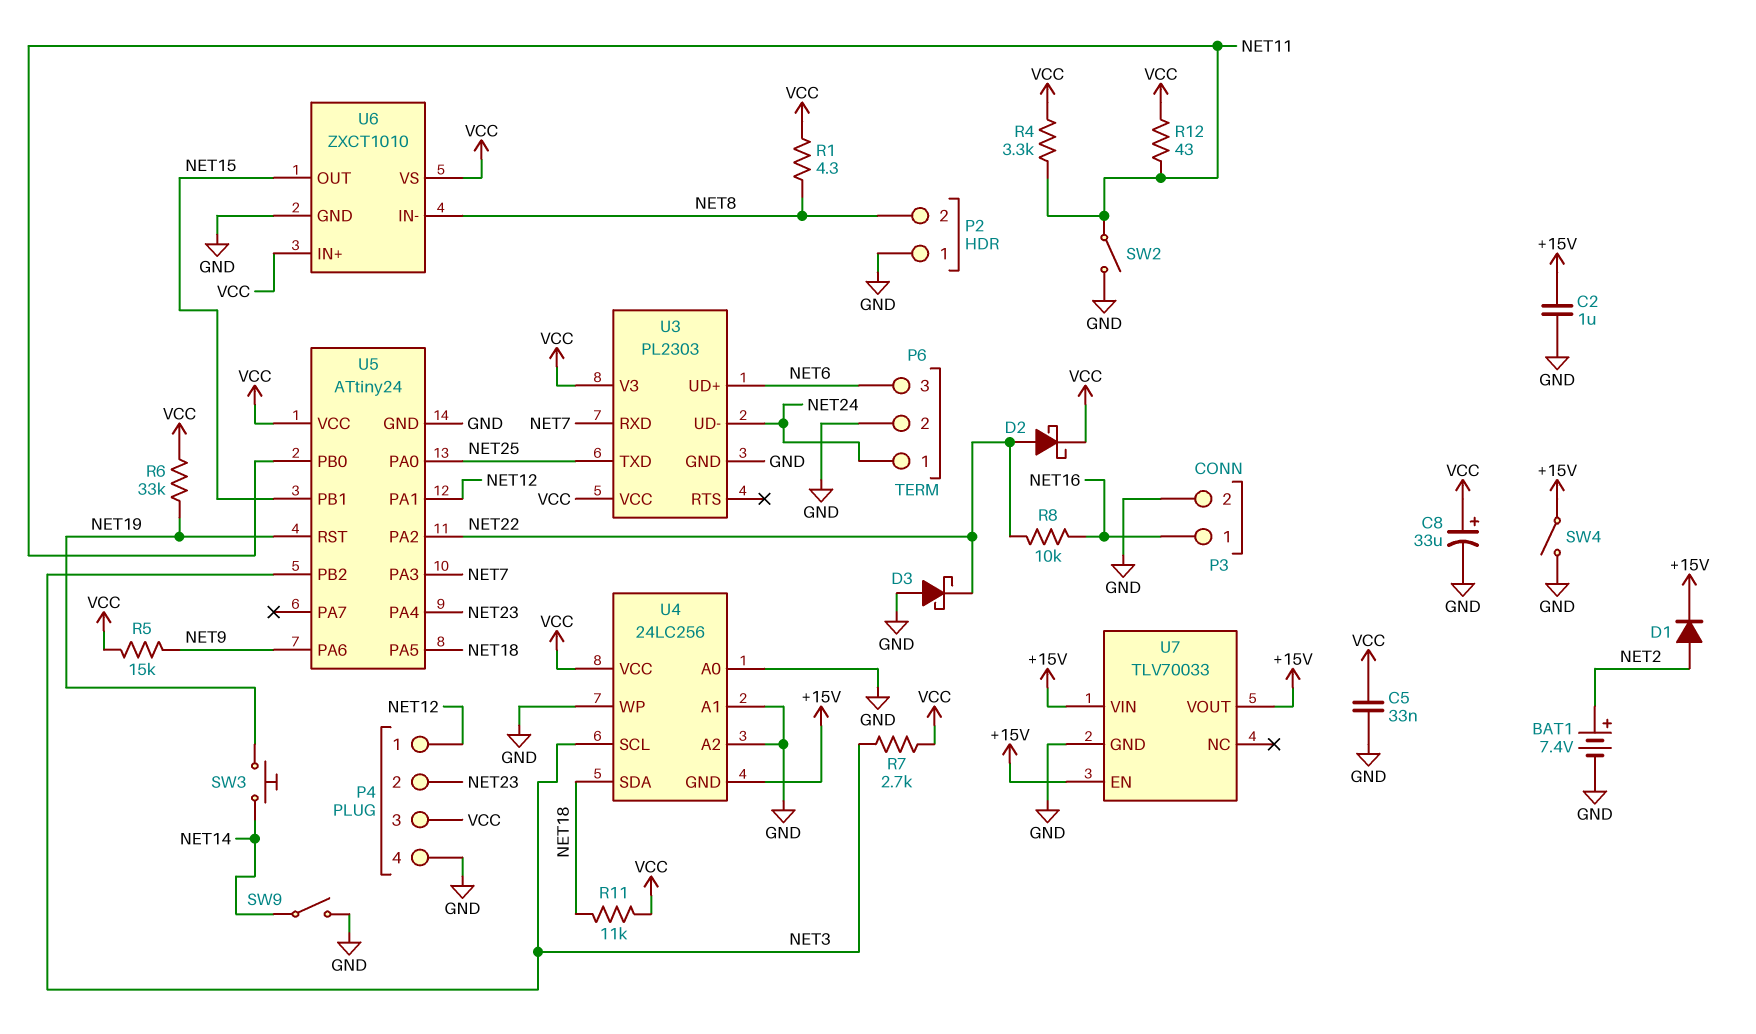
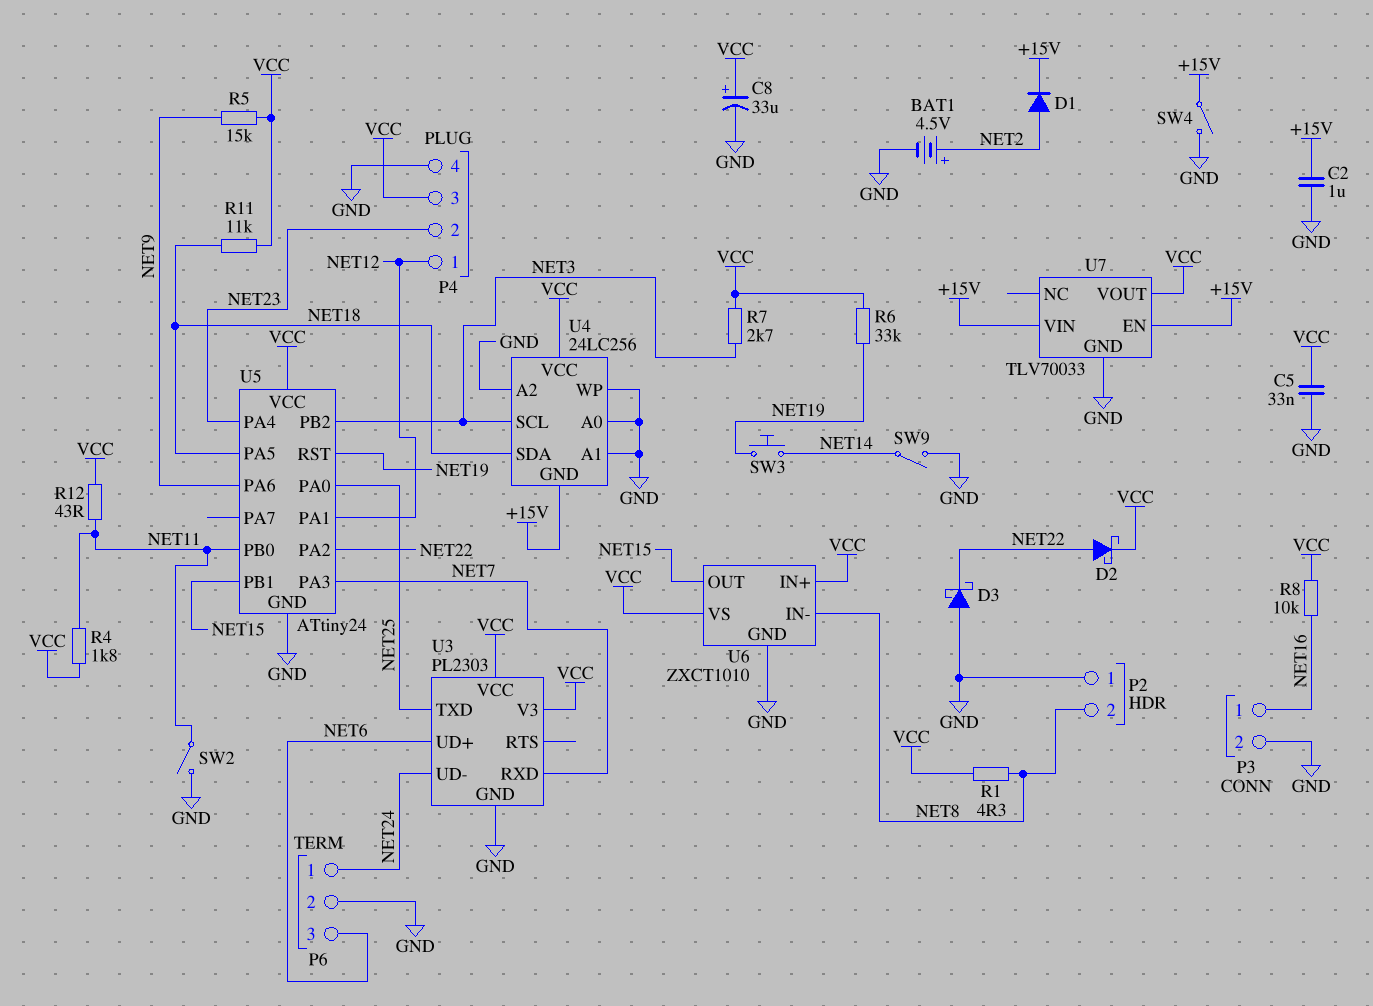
BAT1: 7.4V (plus NET2, minus GND) -> 4.5V (plus NET2, minus GND)
R4: 3.3k (NET11, VCC) -> 1.8k (NET11, VCC)
R8: 10k (NET16, NET22) -> 10k (NET16, VCC)
U7 pin VOUT: +15V -> VCC

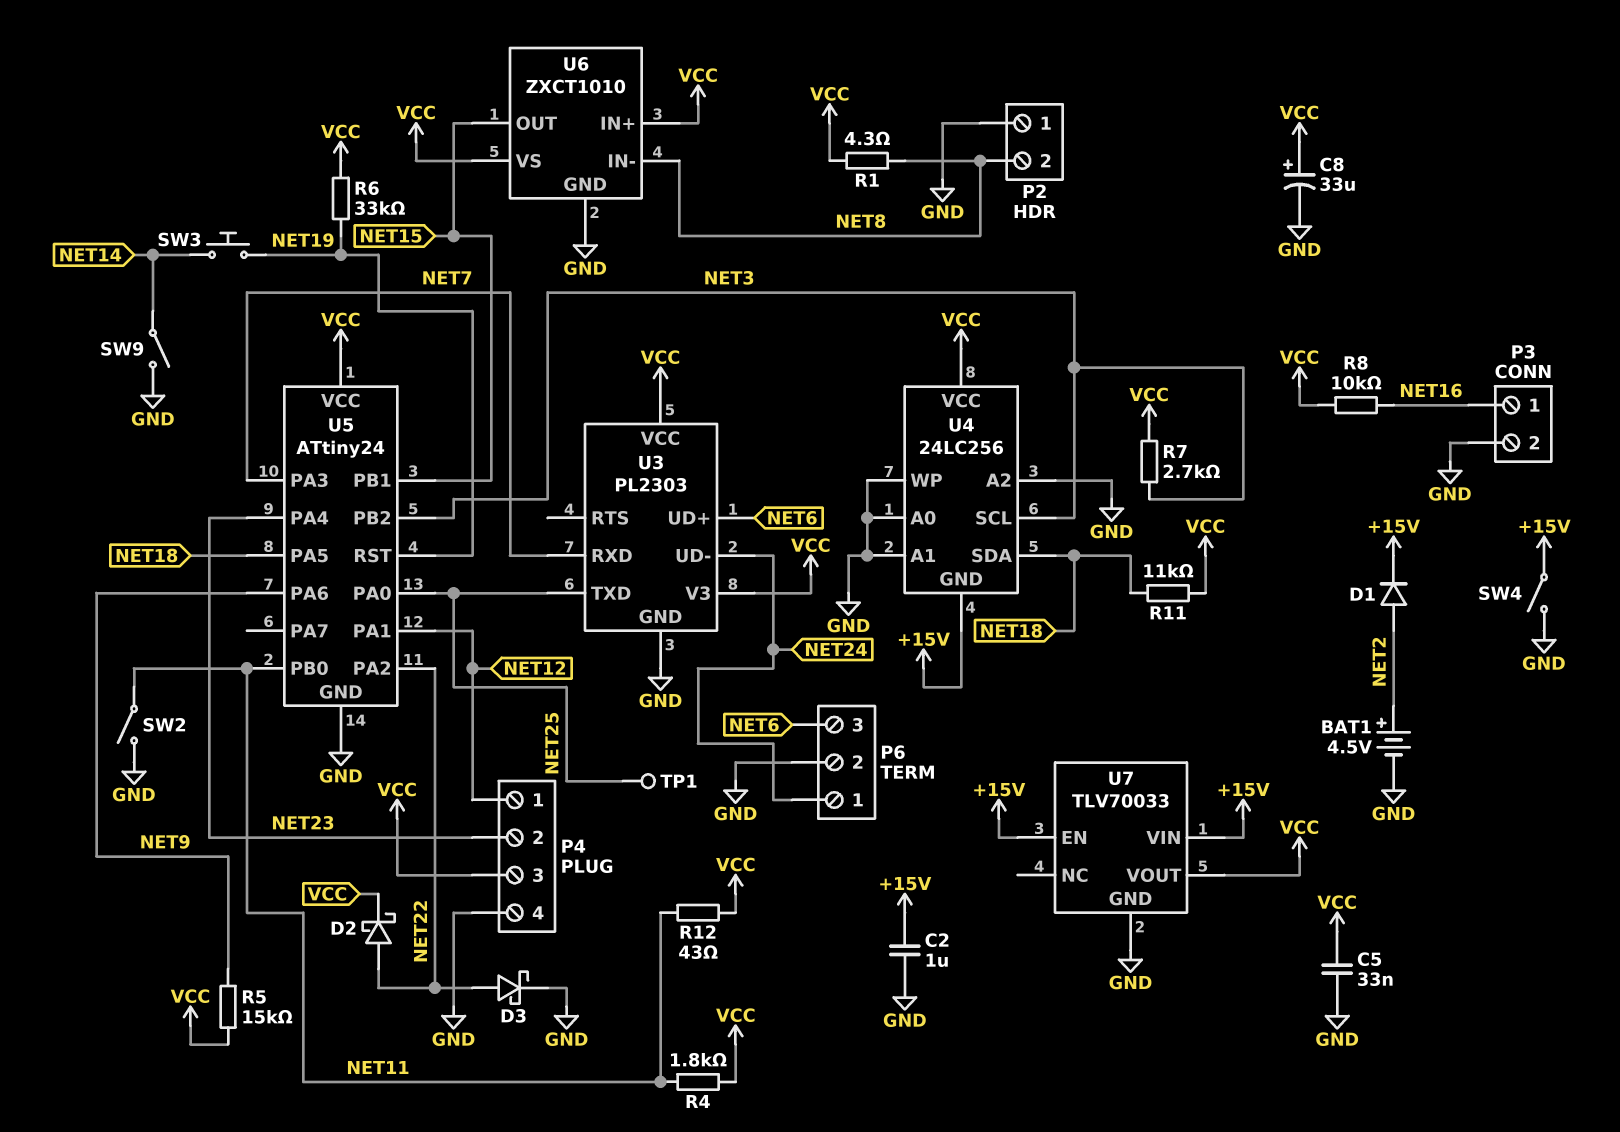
D3: schottky (A GND, K NET22) -> schottky (A NET22, K GND)
TP1: none -> test point (NET25)

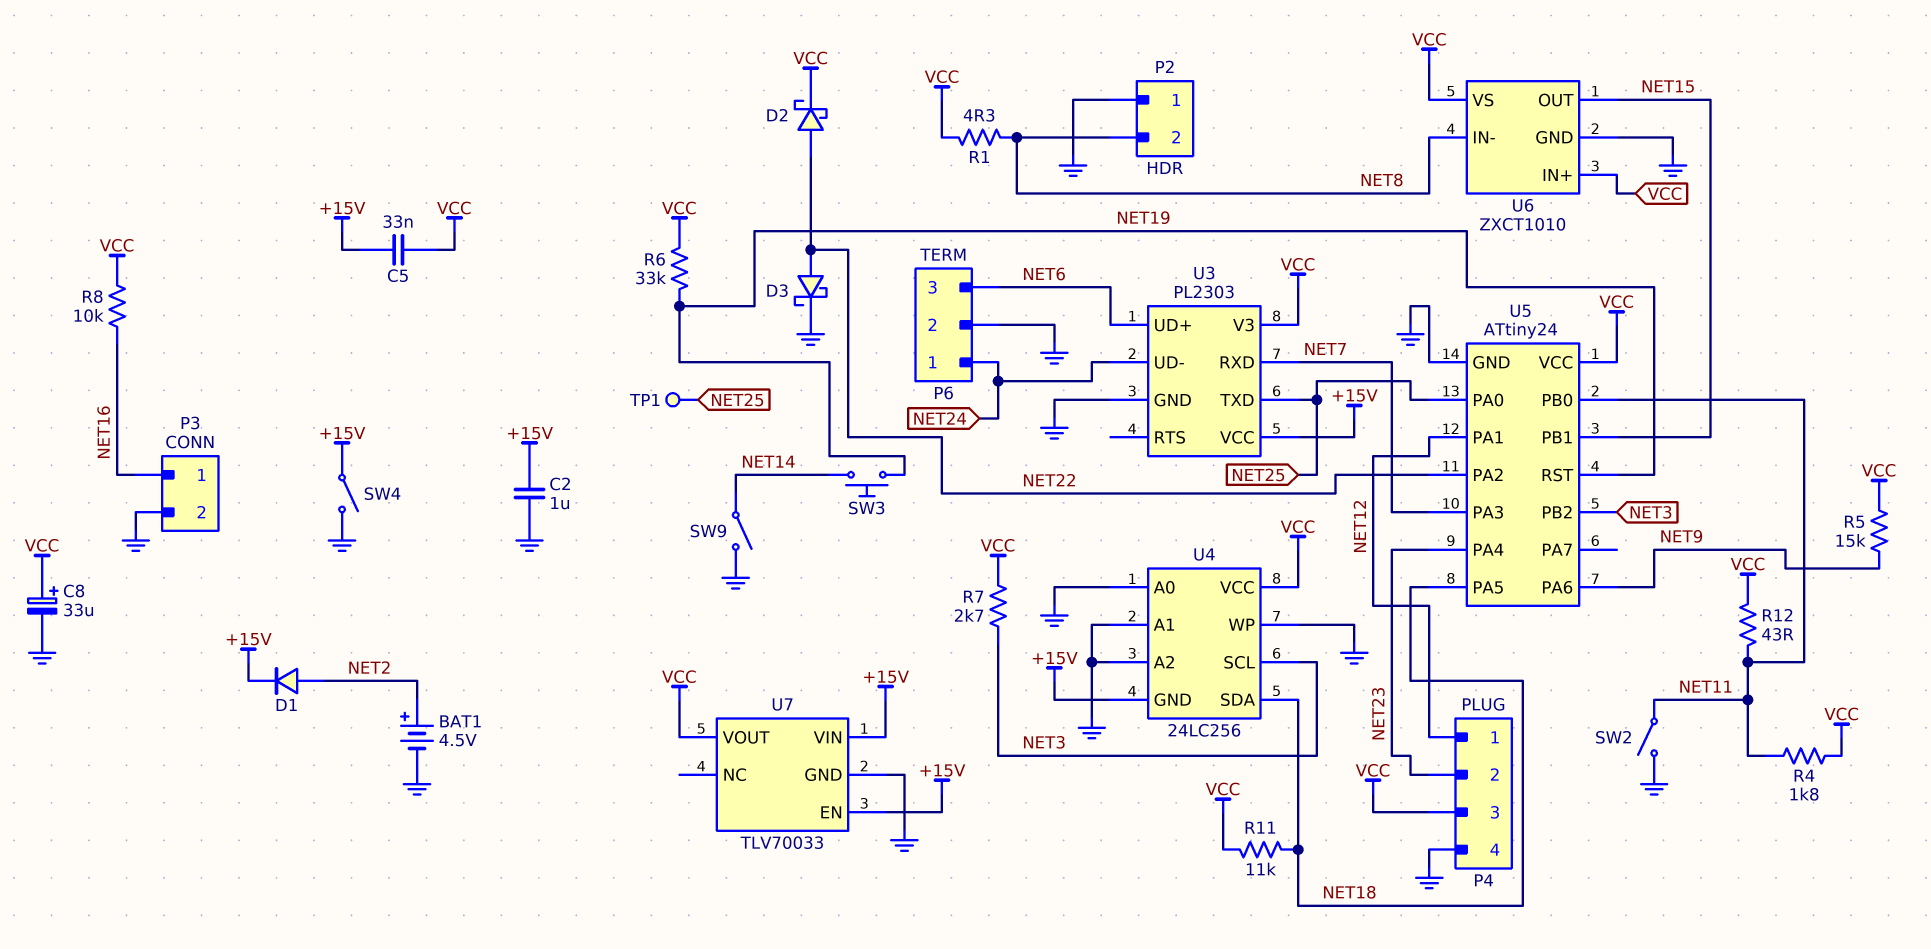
C5: 33nF (GND, VCC) -> 33nF (+15V, VCC)
U3 pin VCC: VCC -> +15V

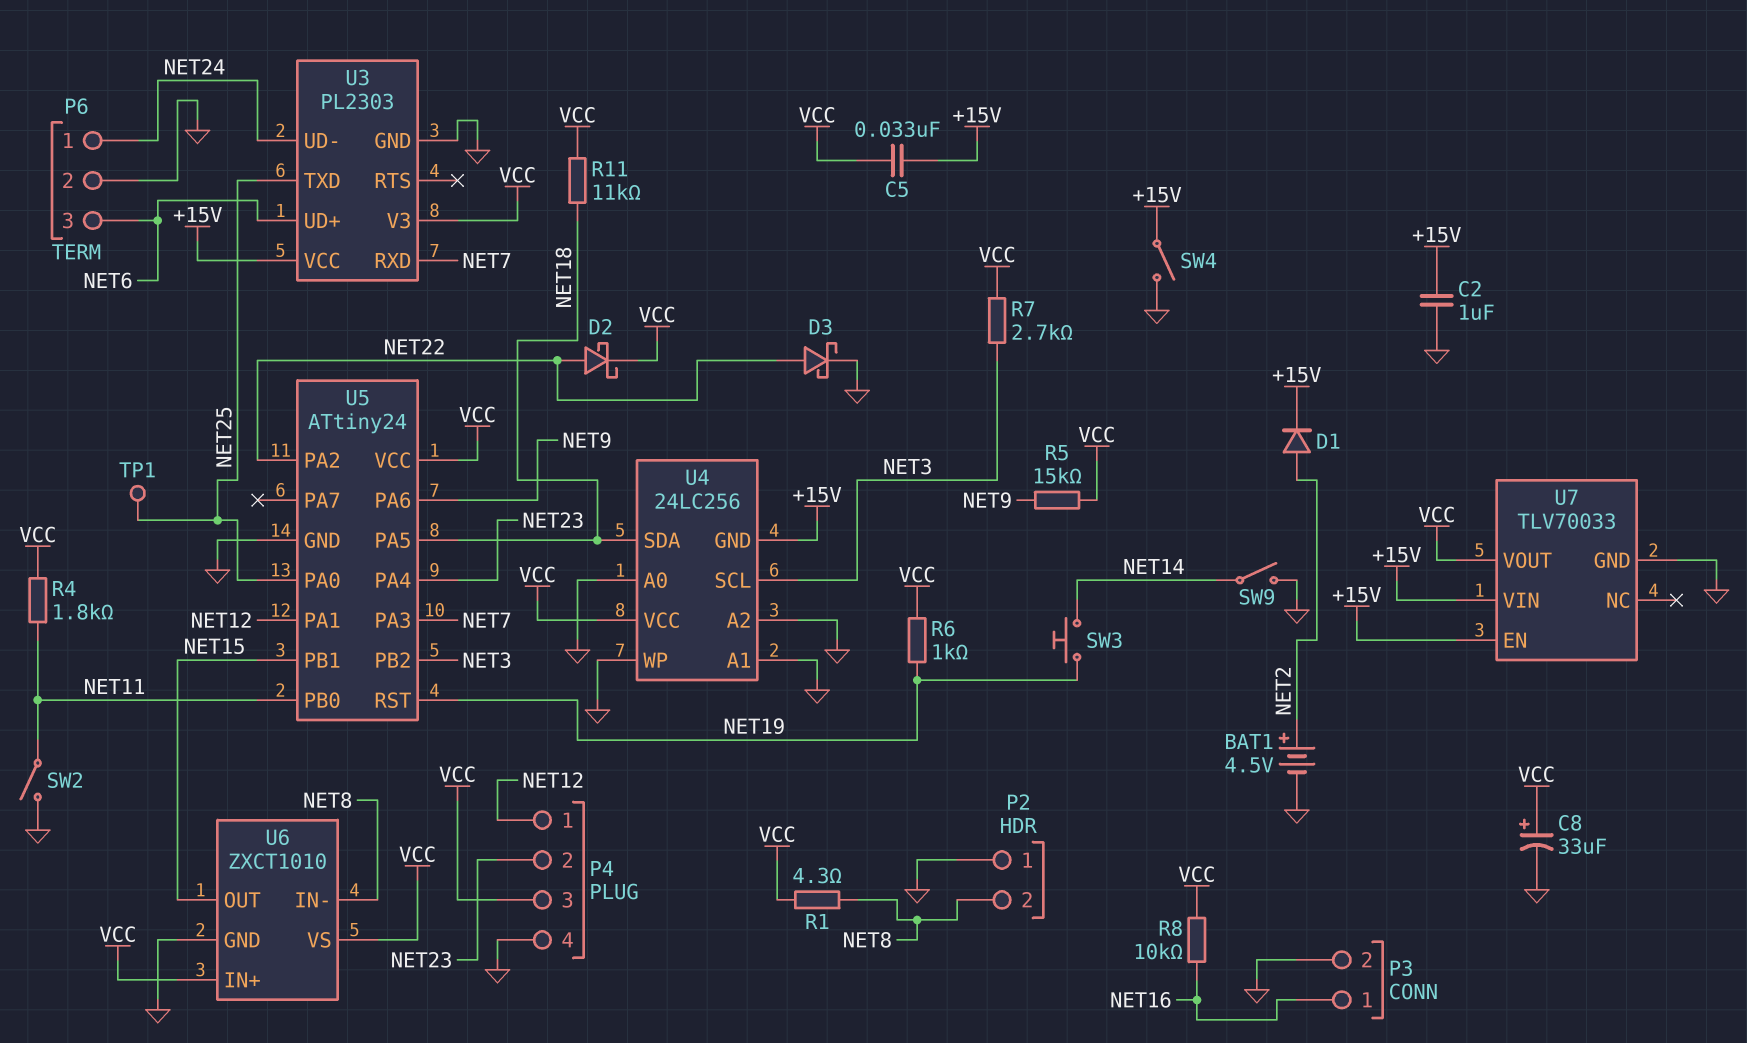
R6: 33k (NET19, VCC) -> 1k (NET19, VCC)
R12: 43 (NET11, VCC) -> none

